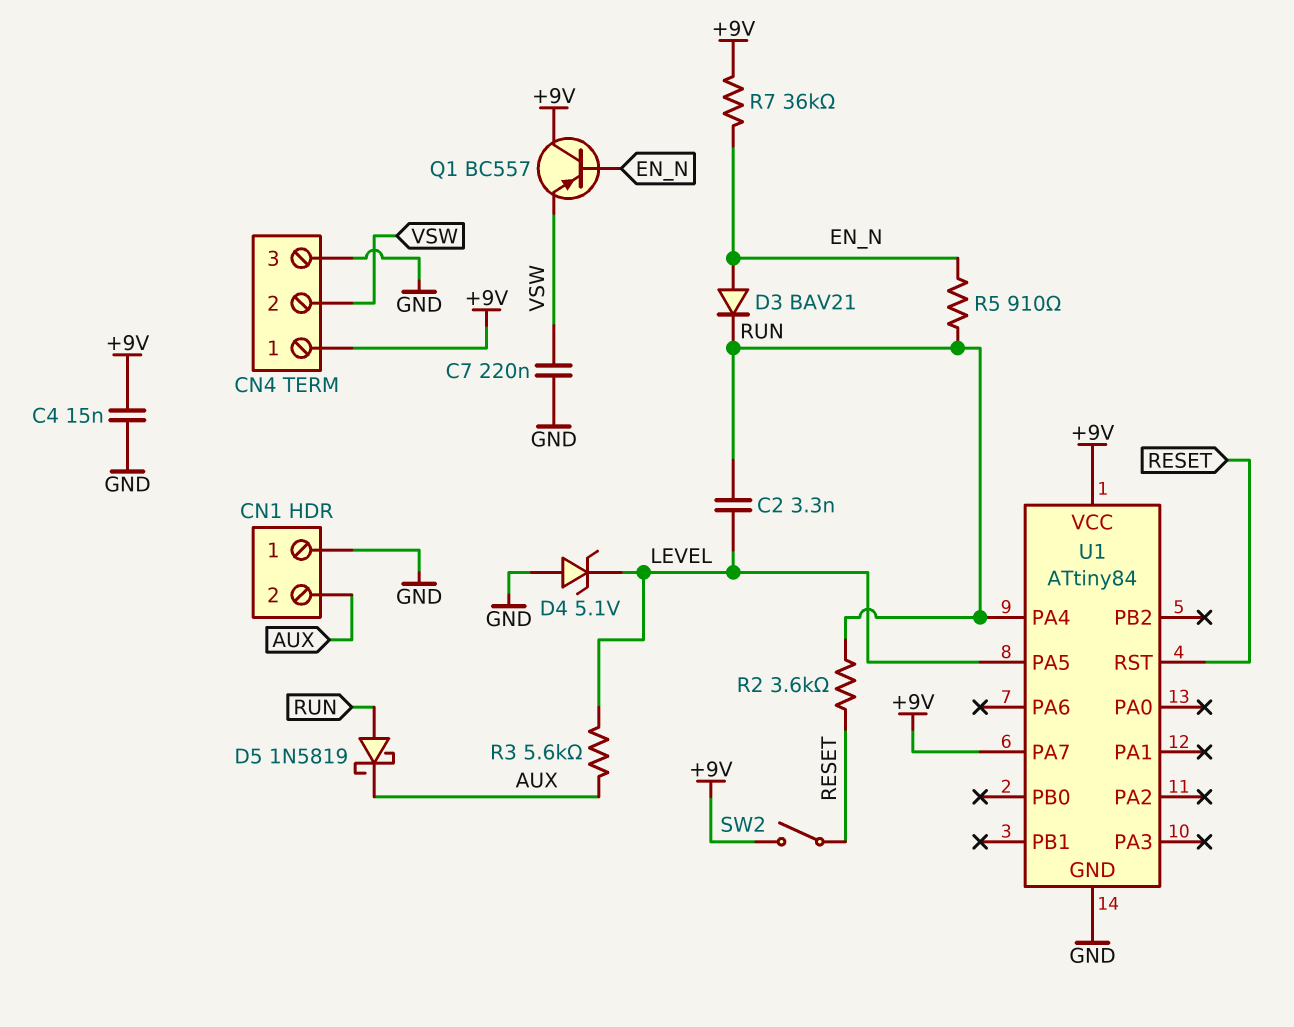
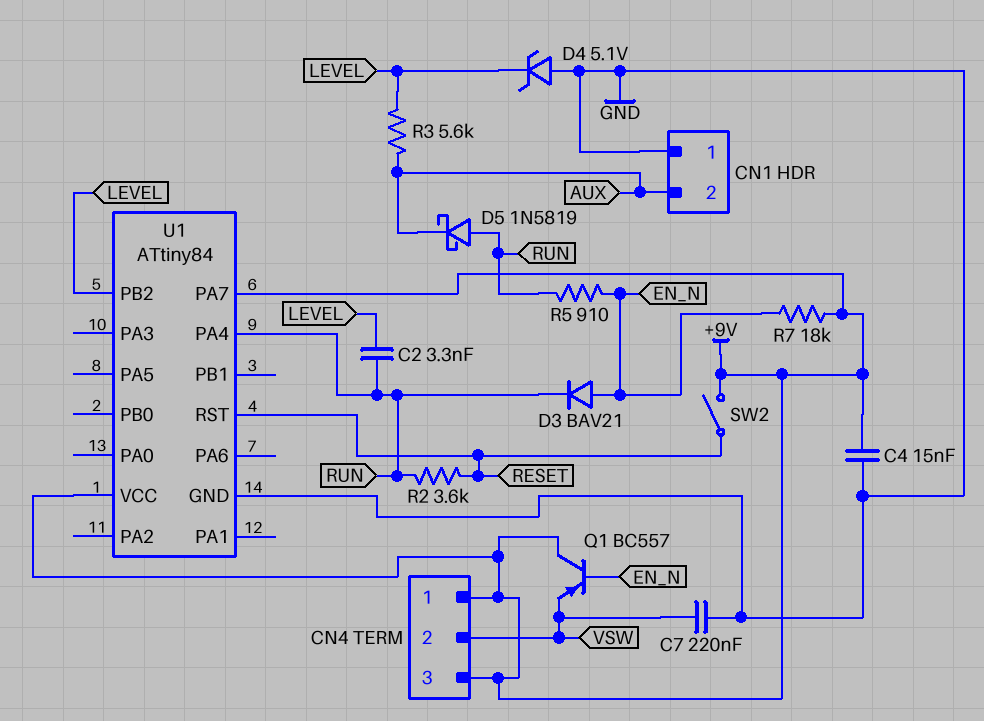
CN4 pin 3: GND -> +9V
R7: 36k (+9V, EN_N) -> 18k (+9V, EN_N)
U1 pin PA5: LEVEL -> none
U1 pin PB2: none -> LEVEL

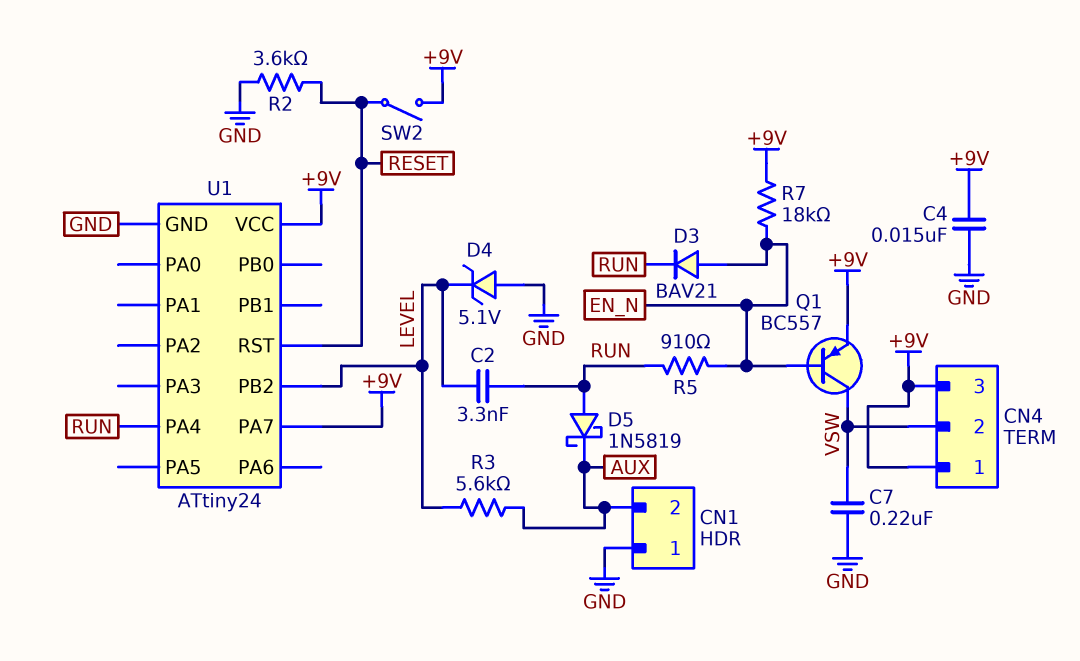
Q1: PNP BC557 (B EN_N, C +9V, E VSW) -> PNP BC557 (B EN_N, C VSW, E +9V)
R2: 3.6k (RESET, RUN) -> 3.6k (GND, RESET)
U1: ATtiny84 -> ATtiny24

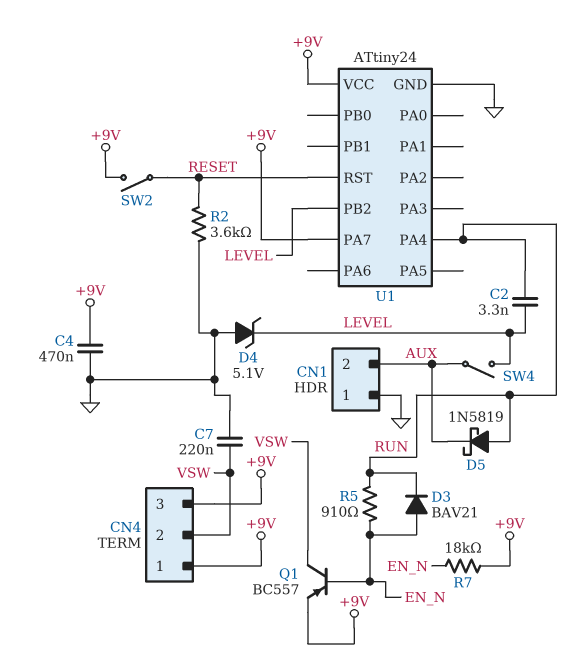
C4: 15nF (+9V, GND) -> 470nF (+9V, GND)
R3: 5.6k (AUX, LEVEL) -> none
SW4: none -> switch (AUX, LEVEL)

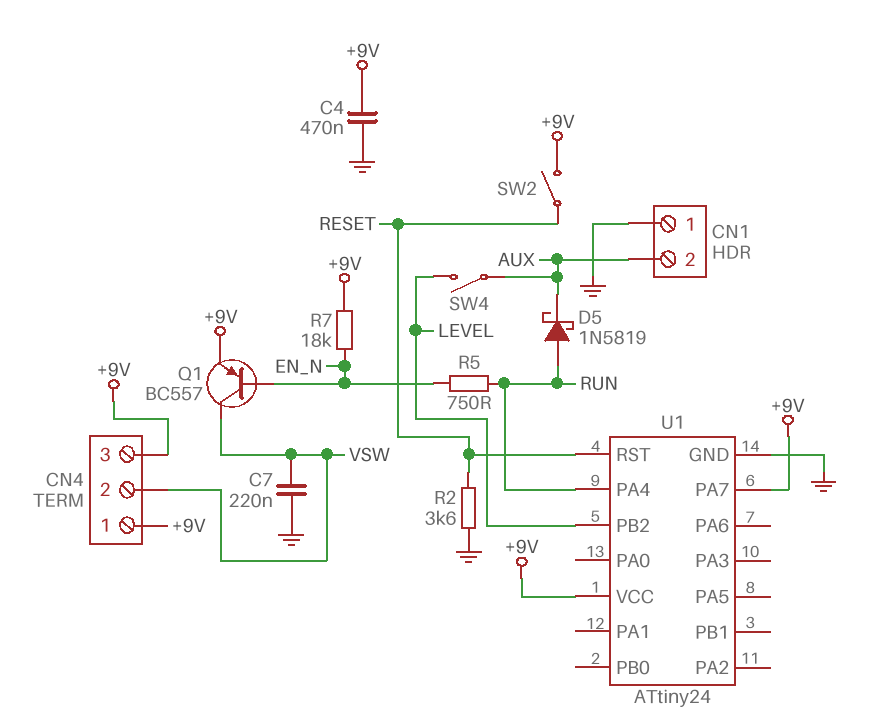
C2: 3.3nF (LEVEL, RUN) -> none
D3: diode BAV21 (A EN_N, K RUN) -> none
D4: zener 5.1V (A GND, K LEVEL) -> none
R5: 910 (EN_N, RUN) -> 750 (EN_N, RUN)

